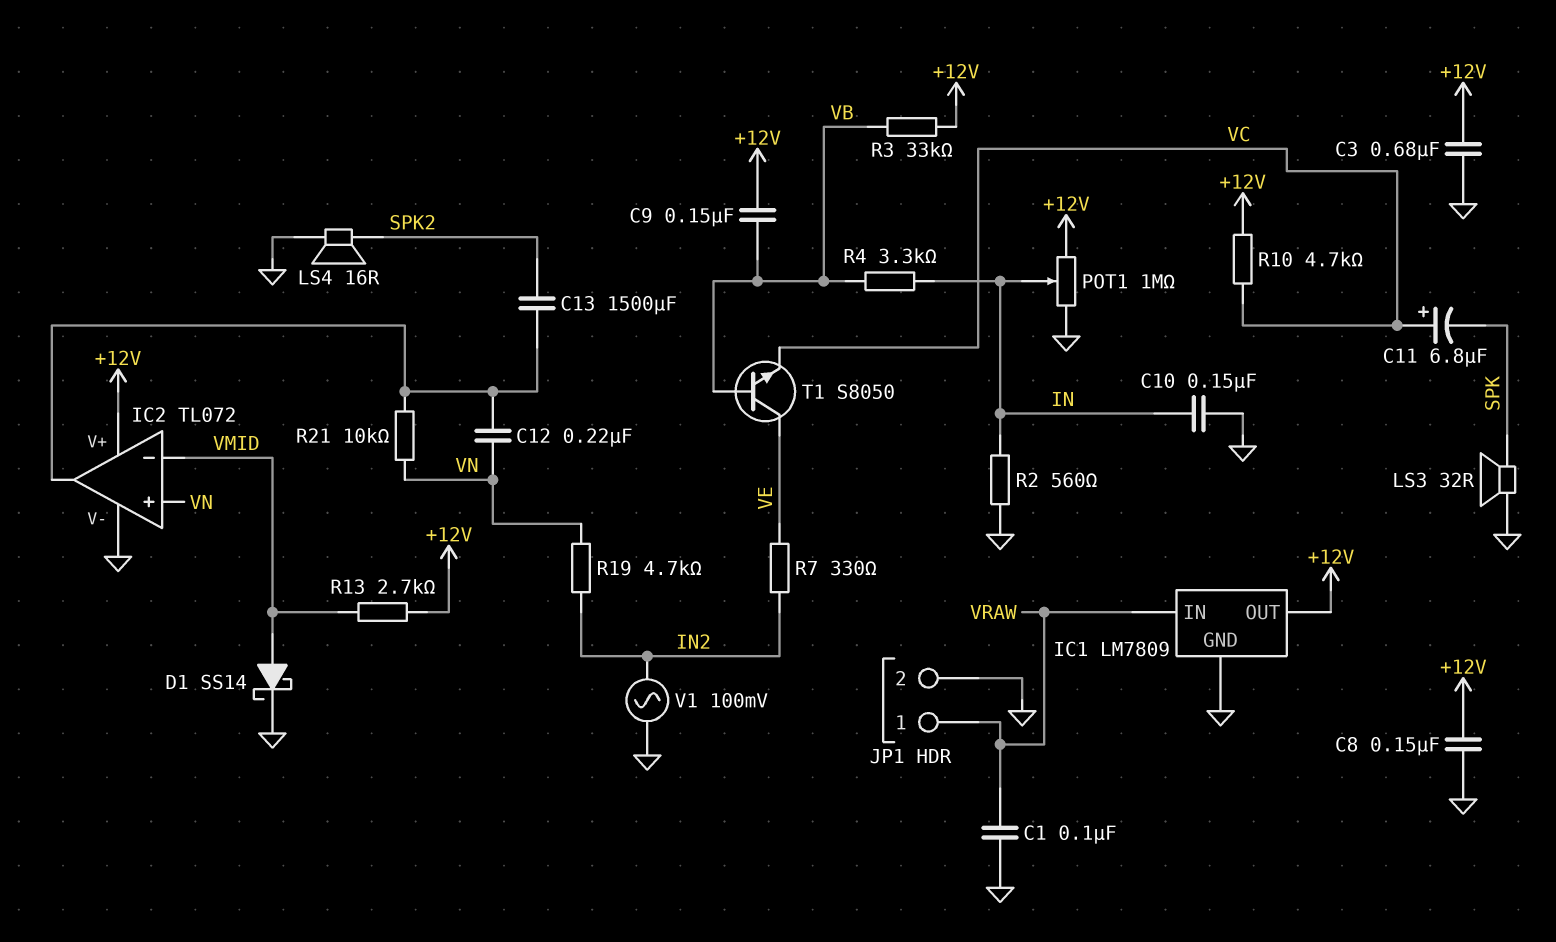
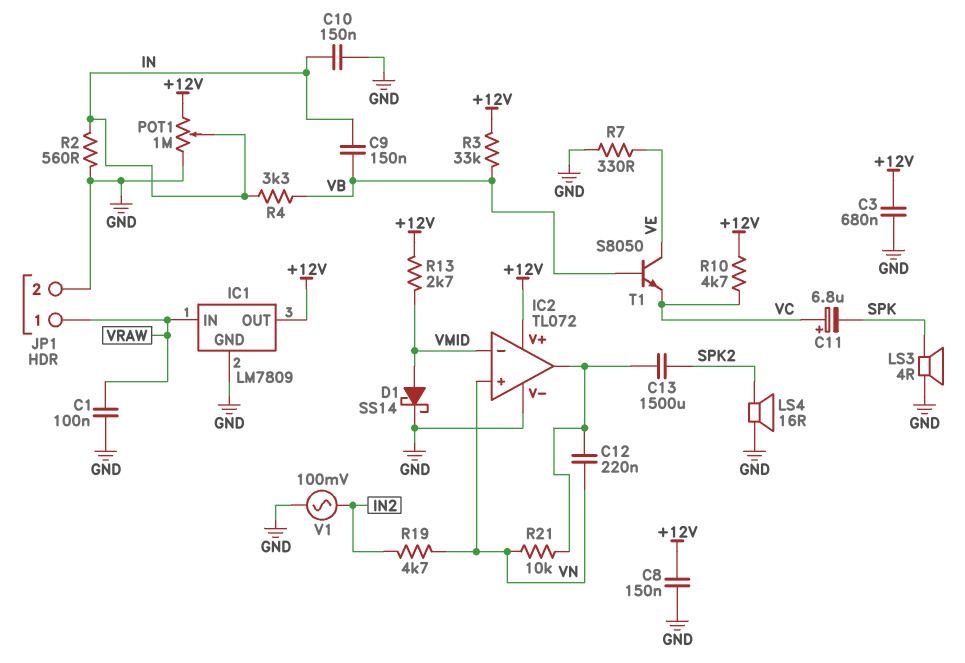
C9: 150nF (+12V, VB) -> 150nF (IN, VB)
LS3: speaker 32R (GND, SPK) -> speaker 4R (GND, SPK)
R7: 330 (IN2, VE) -> 330 (GND, VE)

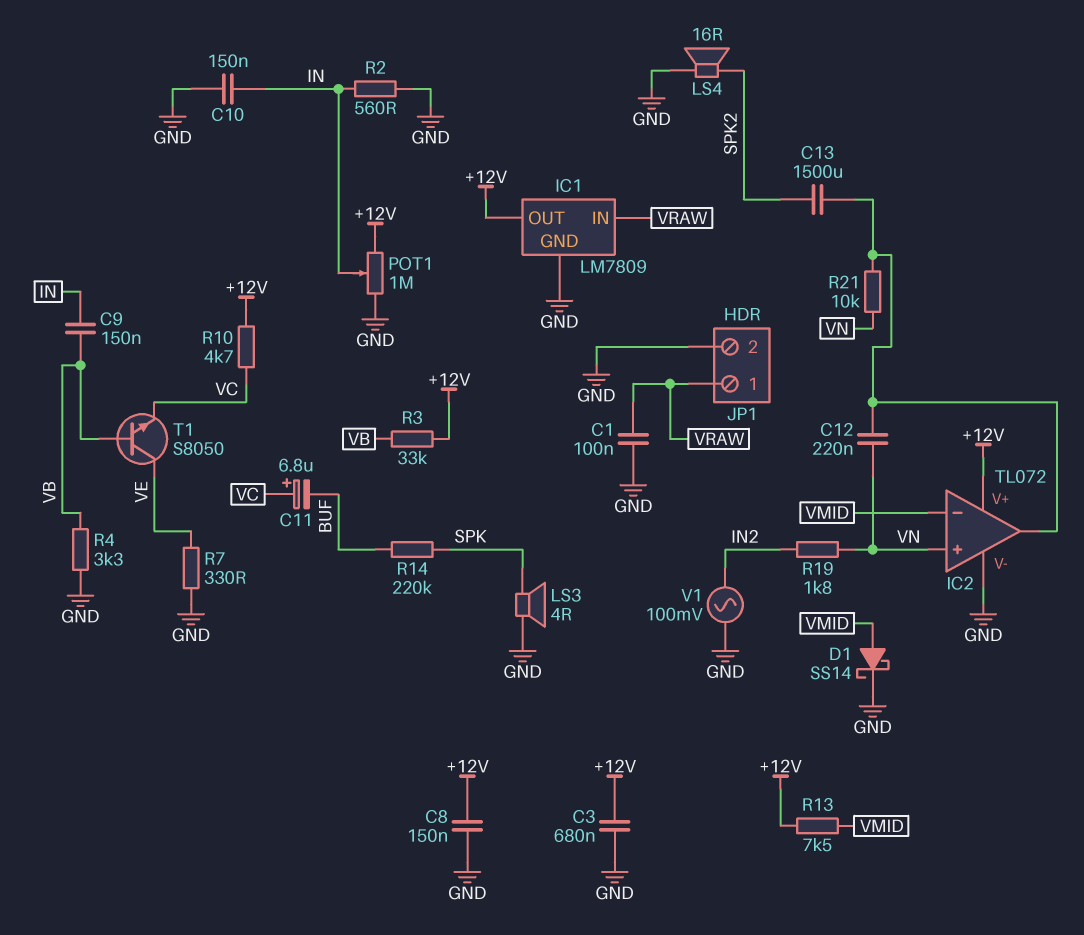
C11: 6.8uF (plus VC, minus SPK) -> 6.8uF (plus VC, minus BUF)
R4: 3.3k (IN, VB) -> 3.3k (GND, VB)
R13: 2.7k (+12V, VMID) -> 7.5k (+12V, VMID)
R14: none -> 220k (BUF, SPK)
R19: 4.7k (IN2, VN) -> 1.8k (IN2, VN)

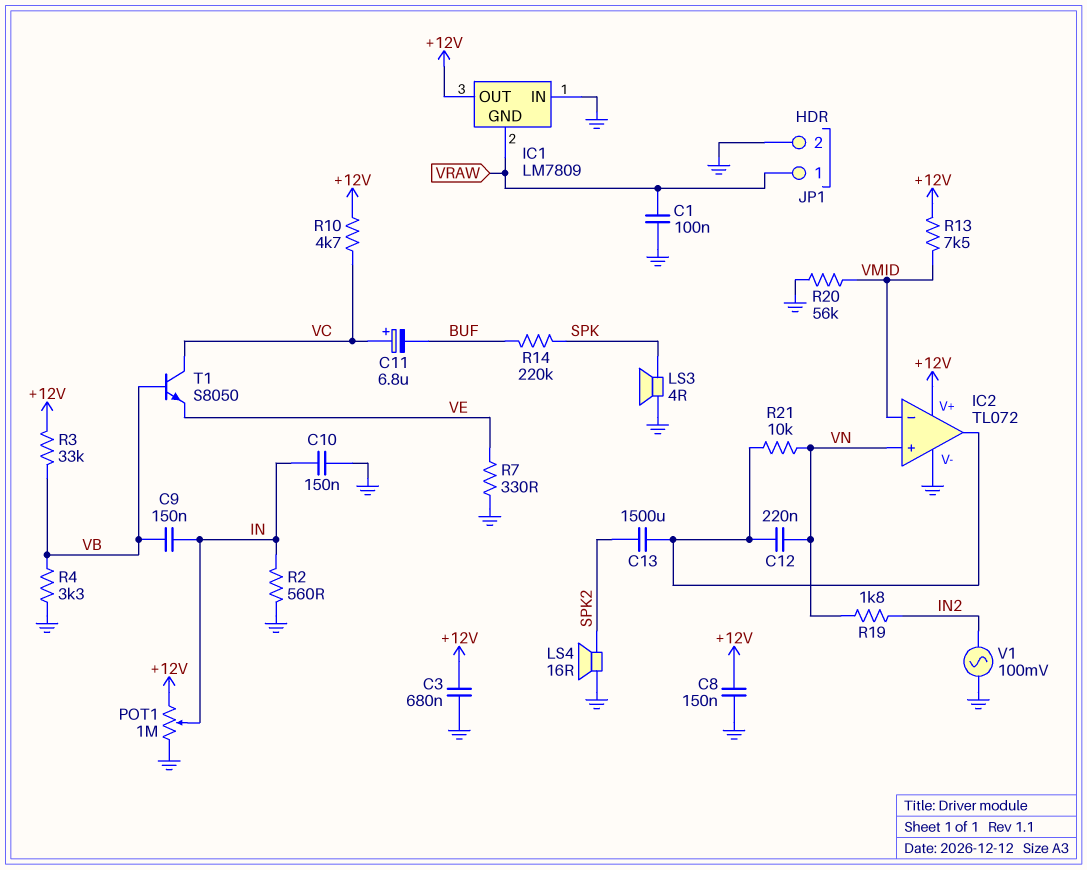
D1: schottky SS14 (A VMID, K GND) -> none
IC1 pin GND: GND -> VRAW
IC1 pin IN: VRAW -> GND
R20: none -> 56k (GND, VMID)
T1: NPN S8050 (B VB, C VE, E VC) -> NPN S8050 (B VB, C VC, E VE)

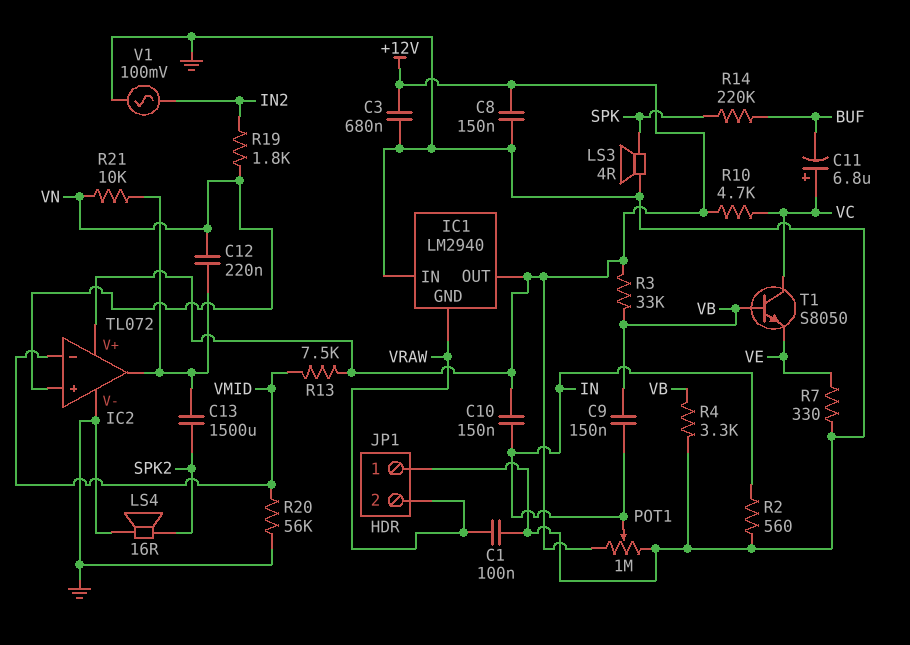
C10: 150nF (GND, IN) -> 150nF (+12V, IN)
IC1: LM7809 -> LM2940
JP1 pin 1: VRAW -> GND
JP1 pin 2: GND -> VRAW

